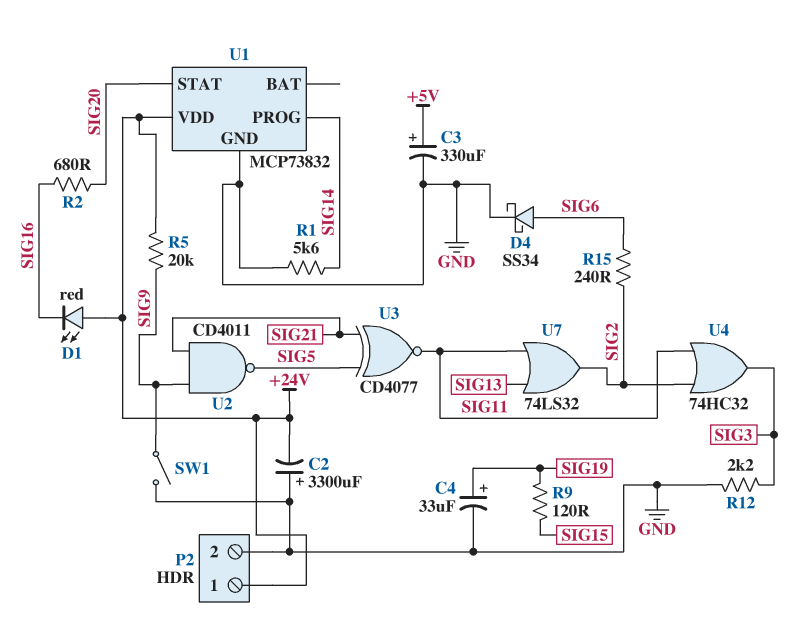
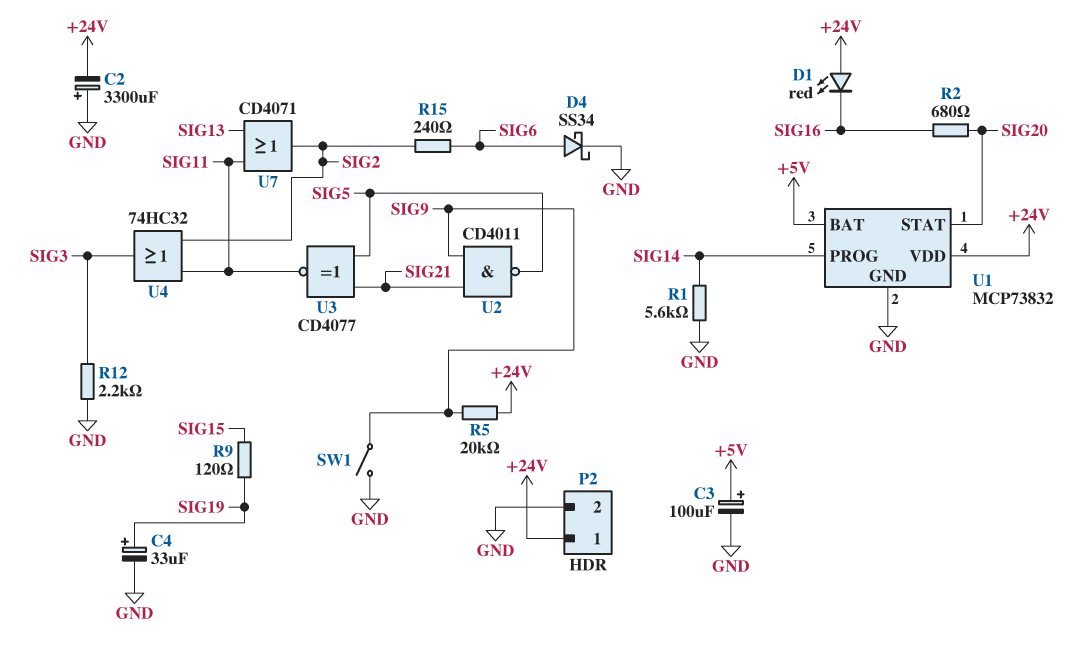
C3: 330uF (plus +5V, minus GND) -> 100uF (plus +5V, minus GND)
U1 pin BAT: none -> +5V
U7: OR 74LS32 (in SIG11, in SIG13, out SIG2) -> OR CD4071 (in SIG11, in SIG13, out SIG2)

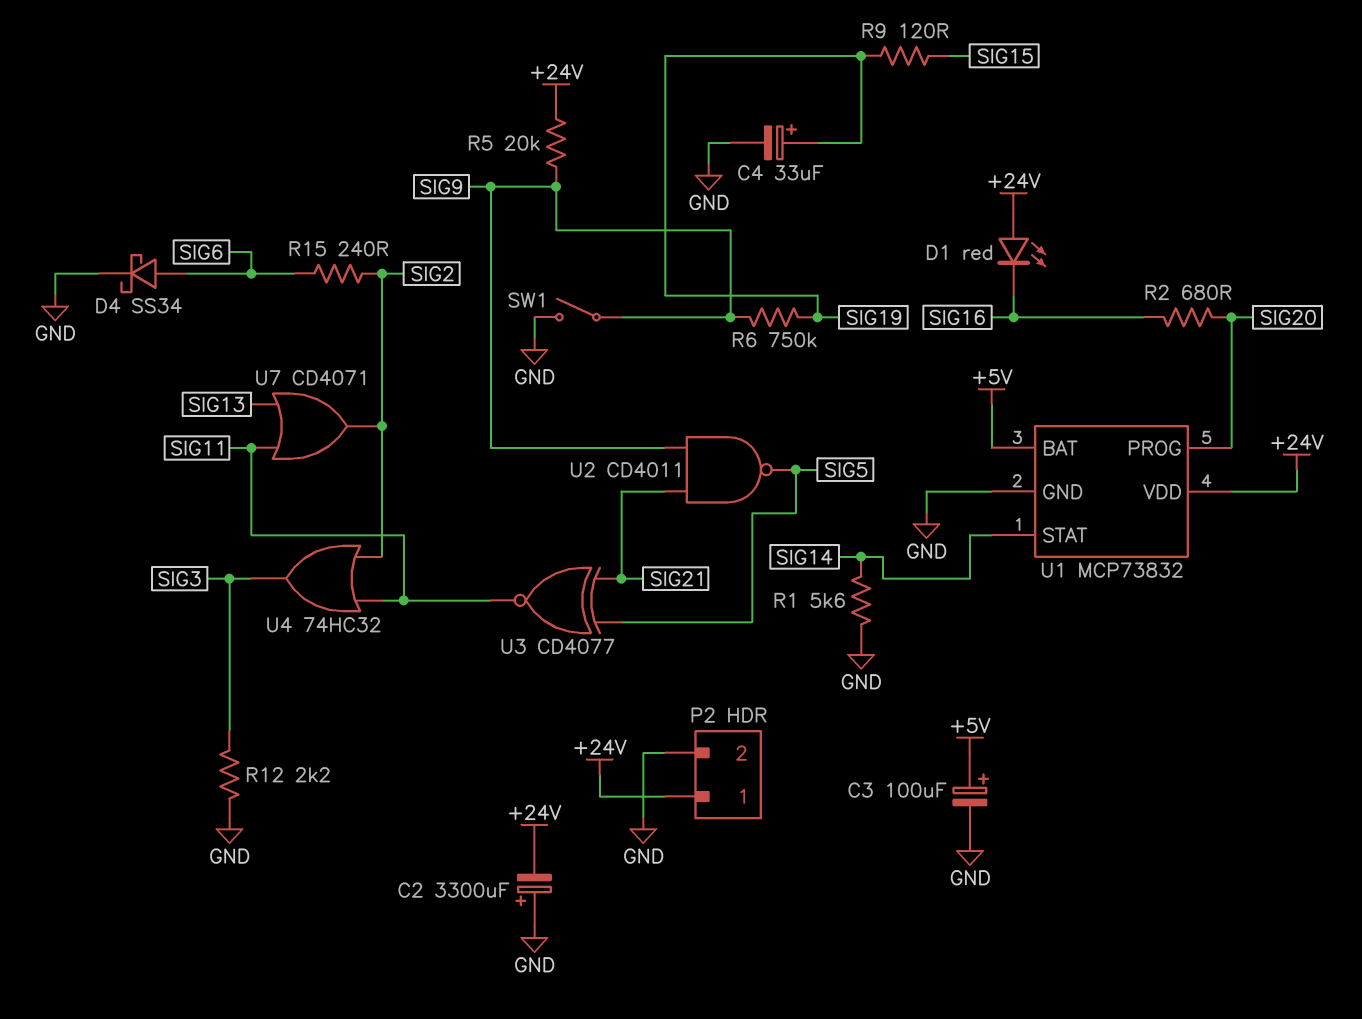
R6: none -> 750k (SIG9, SIG19)
U1 pin PROG: SIG14 -> SIG20
U1 pin STAT: SIG20 -> SIG14

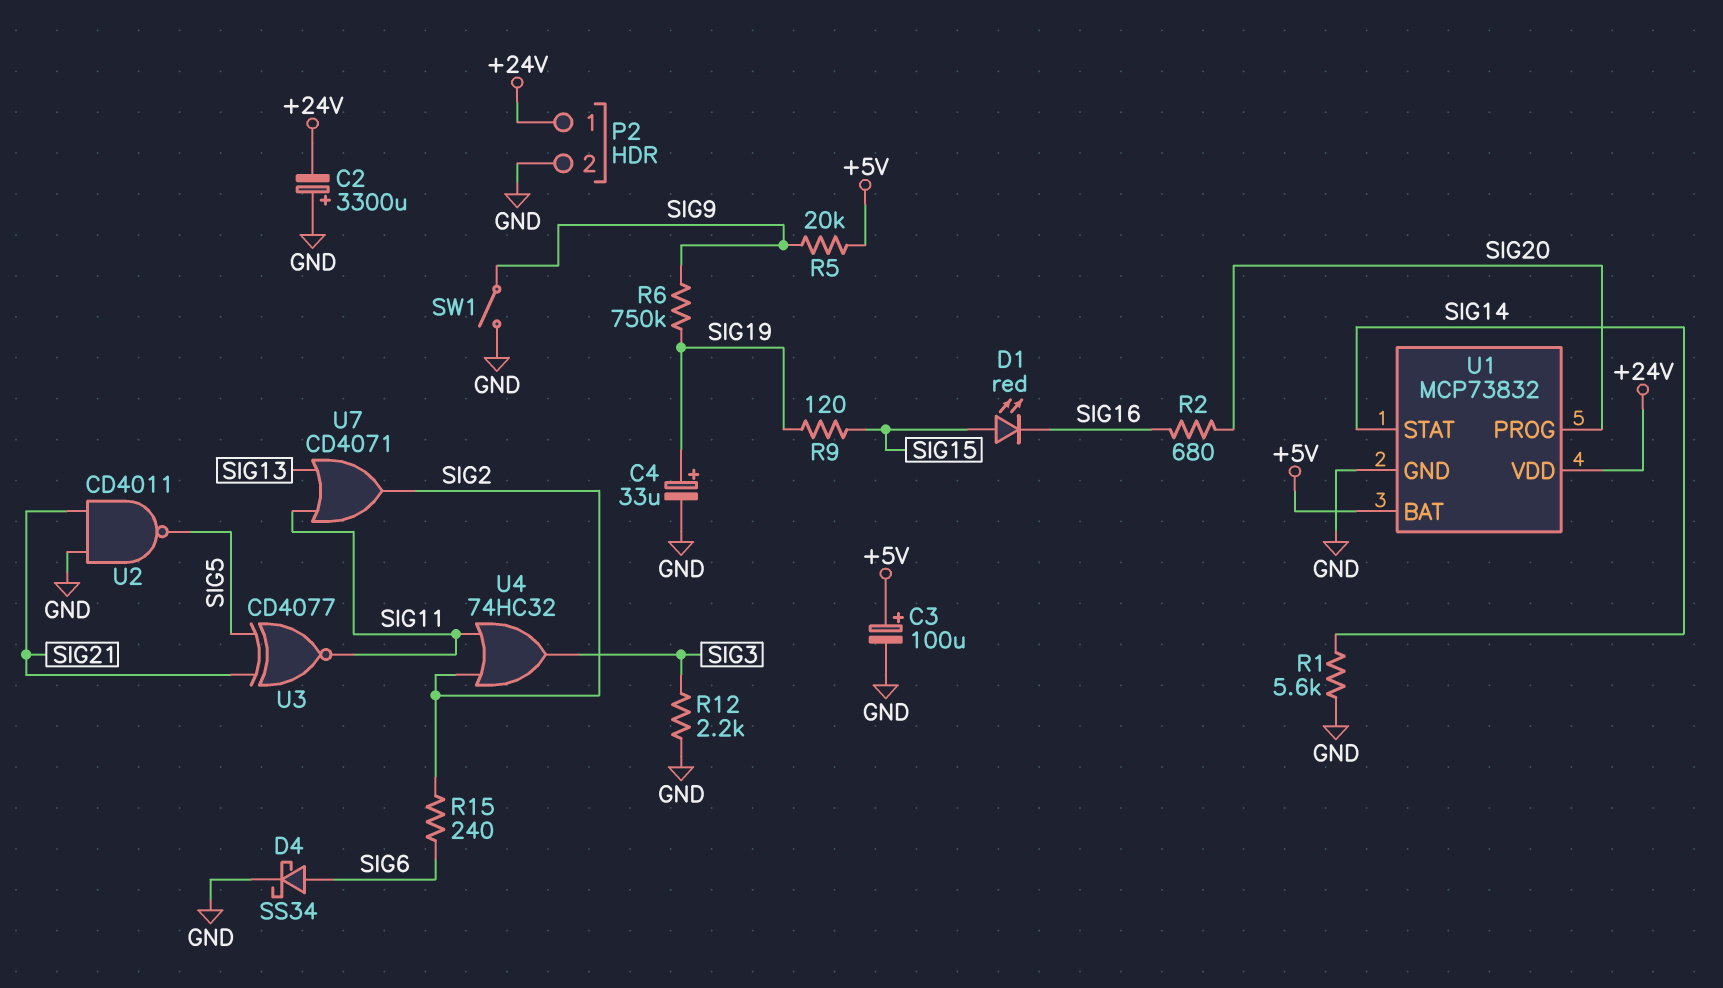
D1: LED red (A +24V, K SIG16) -> LED red (A SIG15, K SIG16)
R5: 20k (+24V, SIG9) -> 20k (+5V, SIG9)
U2: NAND CD4011 (in SIG9, in SIG21, out SIG5) -> NAND CD4011 (in GND, in SIG21, out SIG5)

